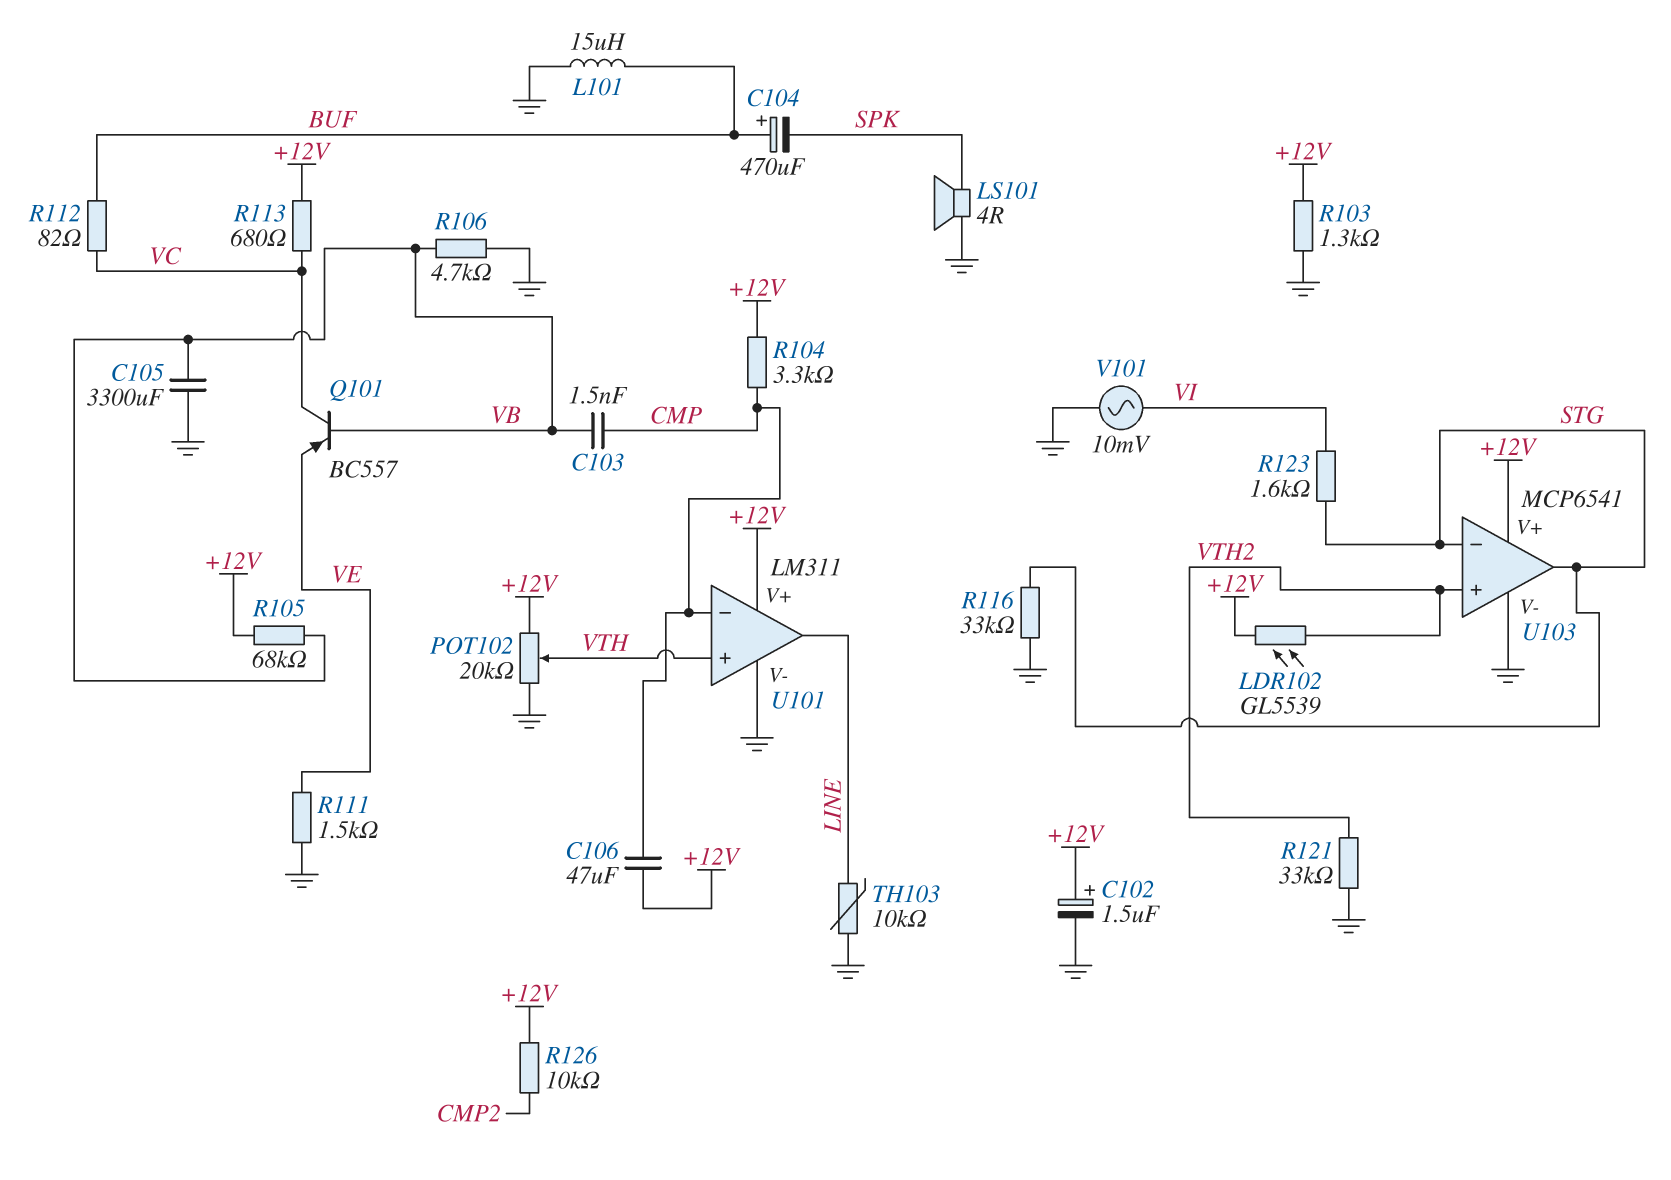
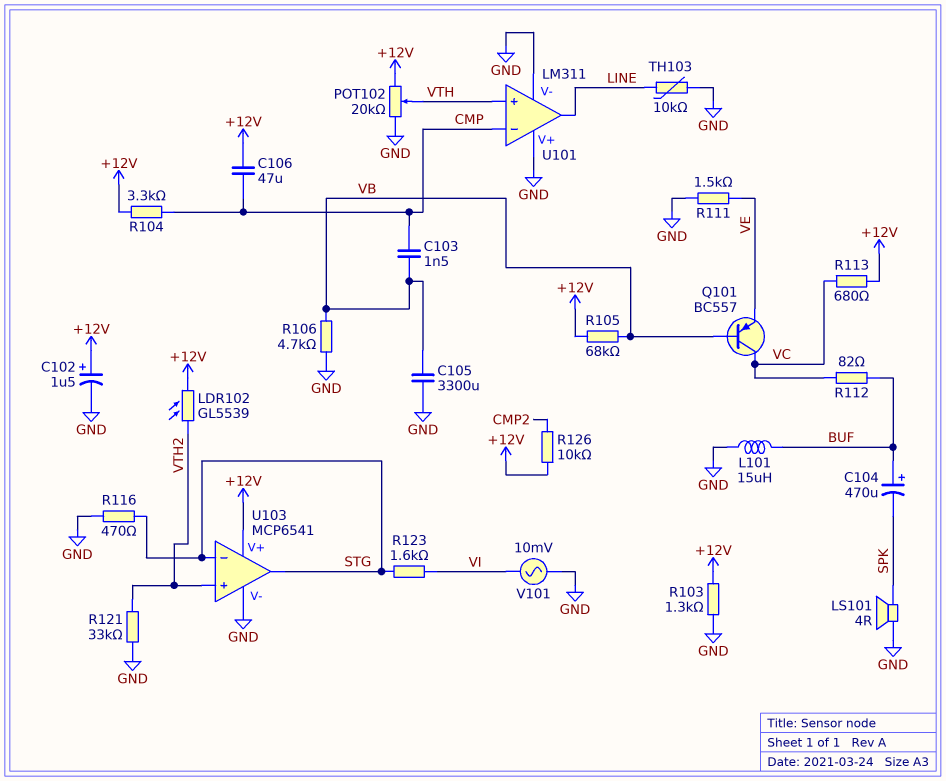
R116: 33k (GND, STG) -> 470 (GND, STG)
U101 pin V+: +12V -> GND

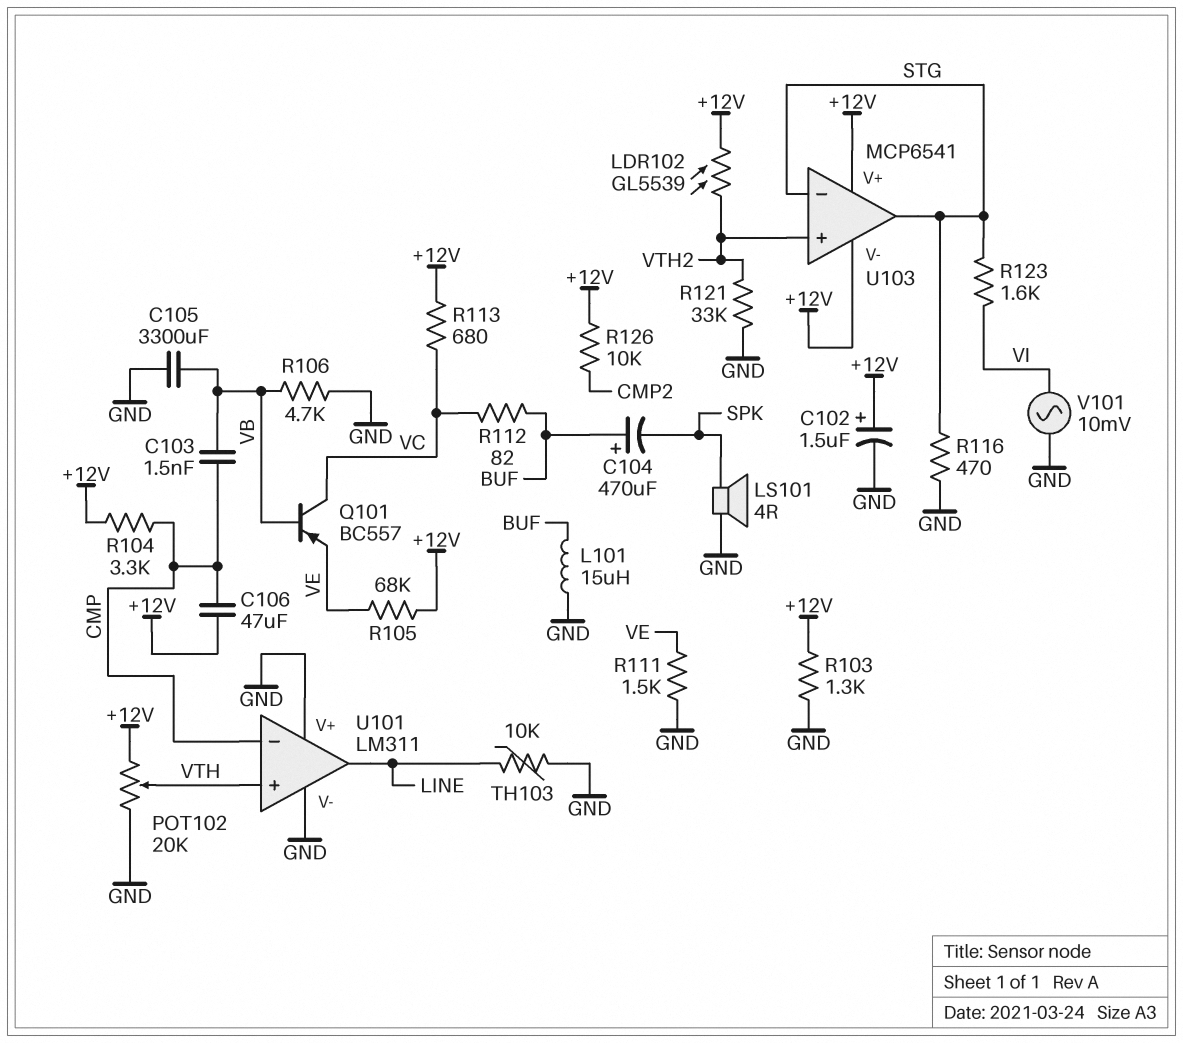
R105: 68k (+12V, VB) -> 68k (+12V, VE)
U103 pin V-: GND -> +12V

